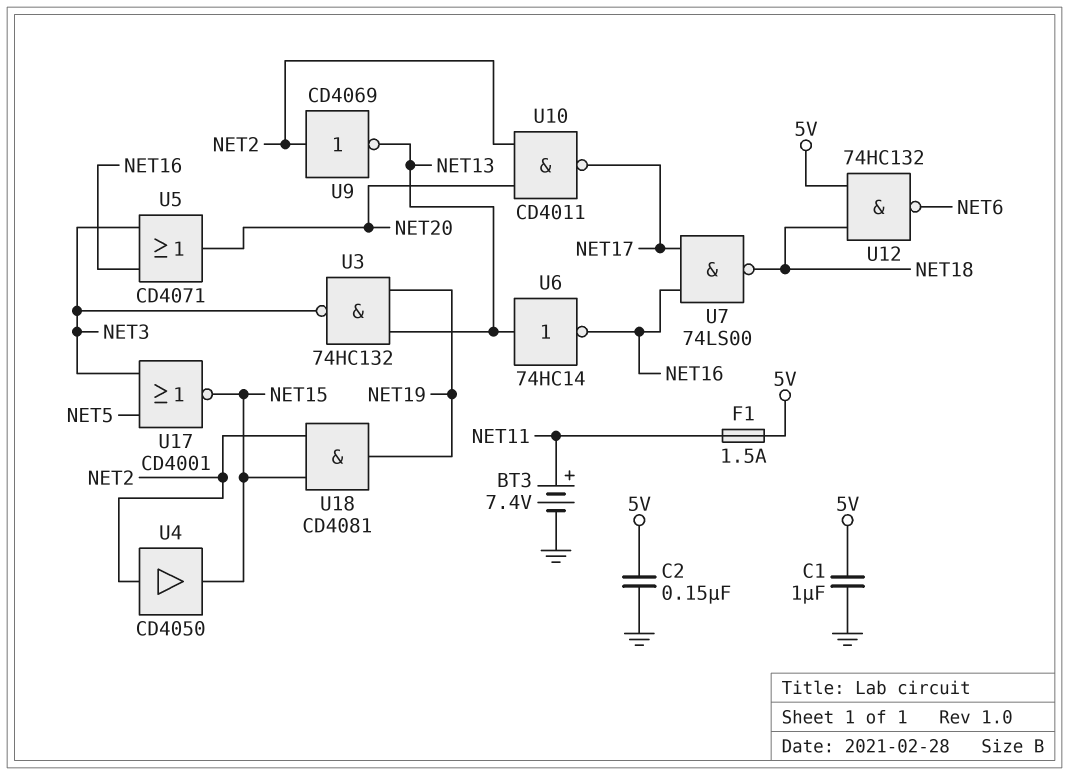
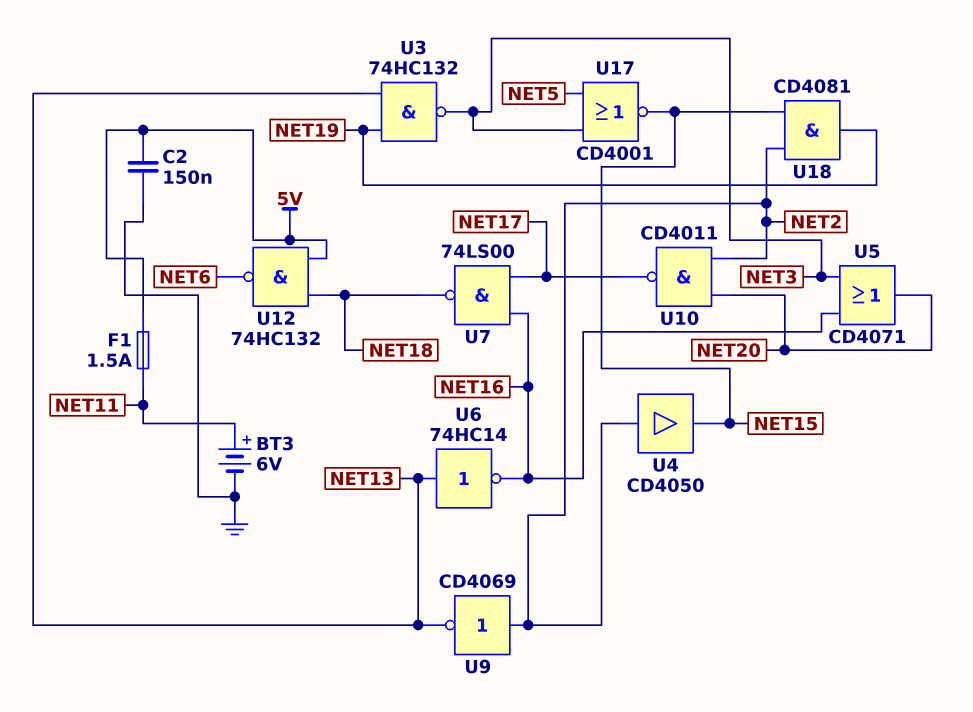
BT3: 7.4V (plus NET11, minus GND) -> 6V (plus NET11, minus GND)
C1: 1uF (5V, GND) -> none

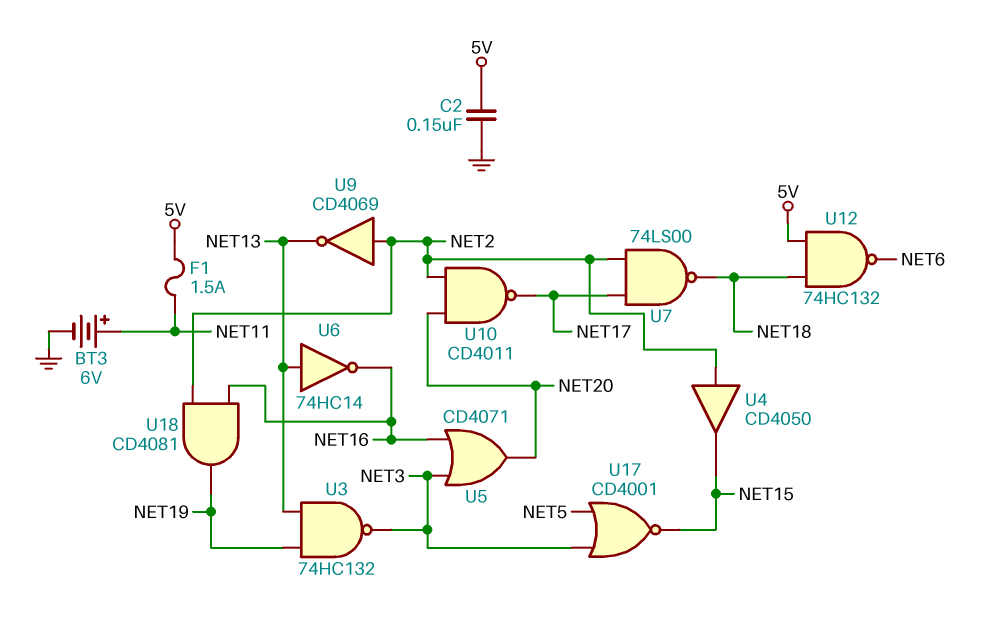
U7: NAND 74LS00 (in NET16, in NET17, out NET18) -> NAND 74LS00 (in NET2, in NET17, out NET18)
U18: AND CD4081 (in NET2, in NET15, out NET19) -> AND CD4081 (in NET2, in NET16, out NET19)

